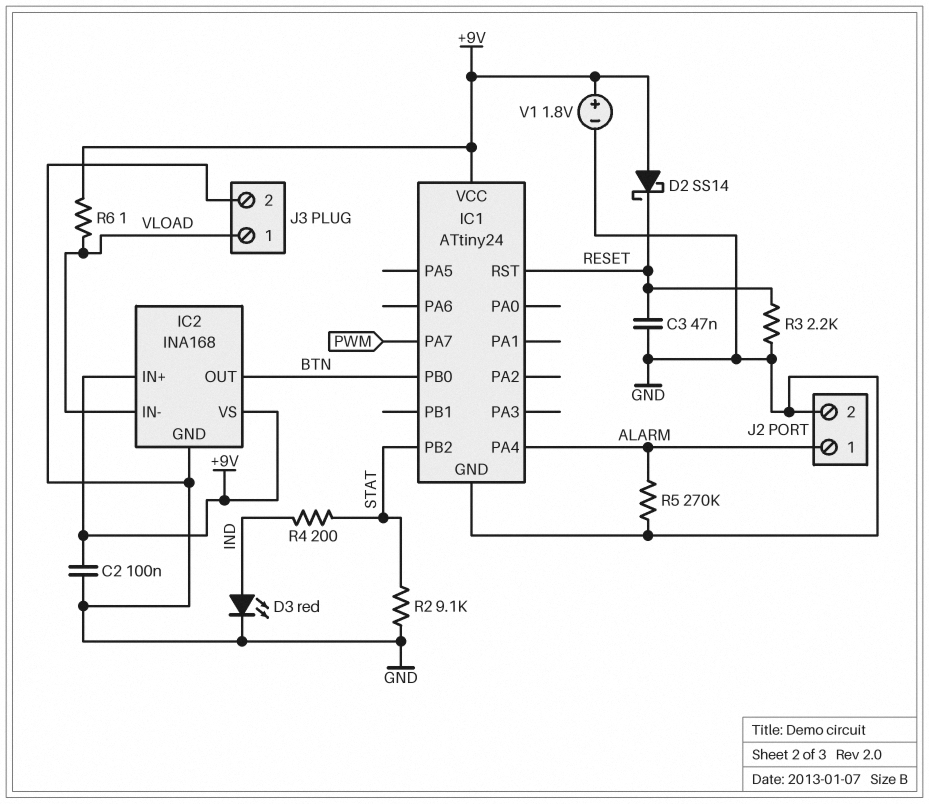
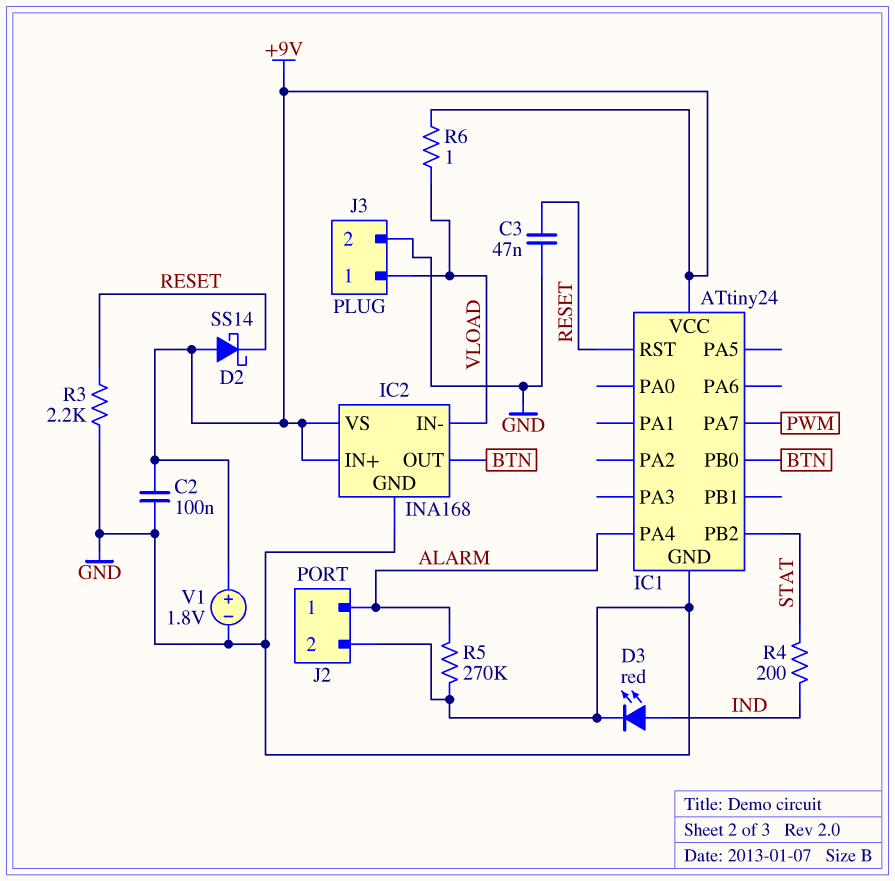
R2: 9.1k (GND, STAT) -> none

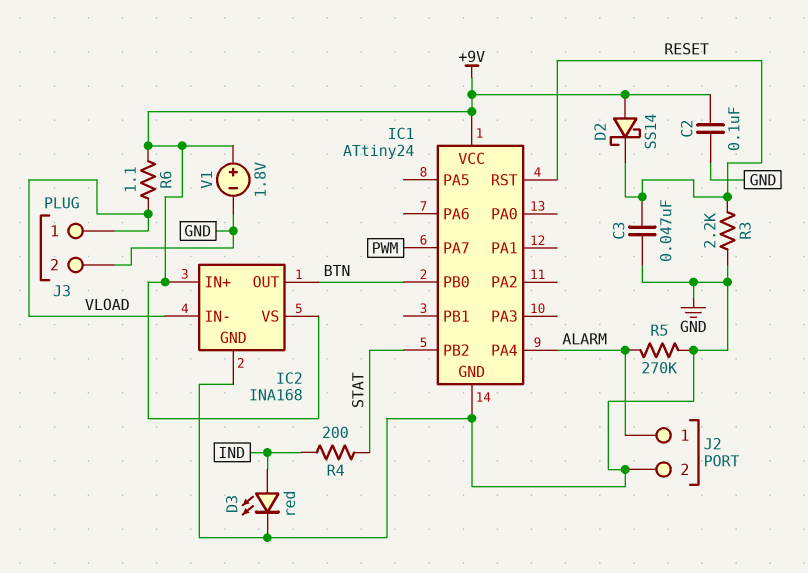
R6: 1 (+9V, VLOAD) -> 1.1 (+9V, VLOAD)

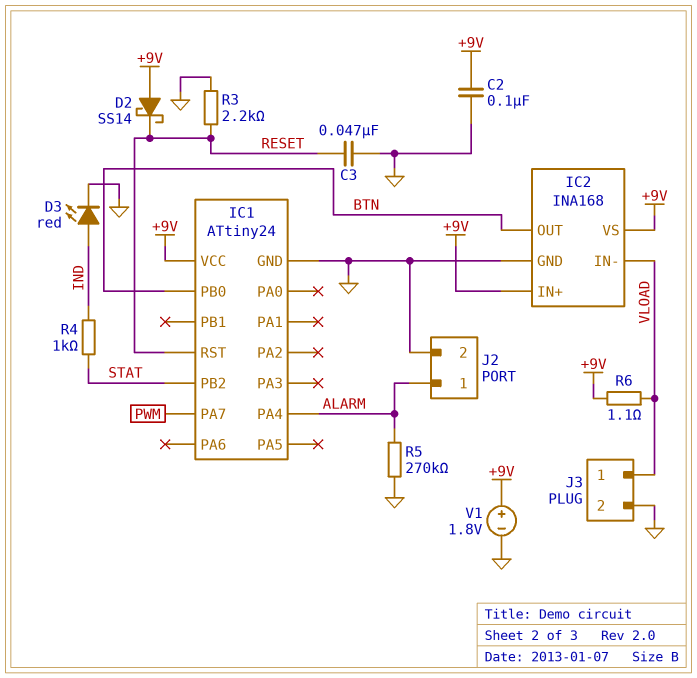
R4: 200 (IND, STAT) -> 1k (IND, STAT)

